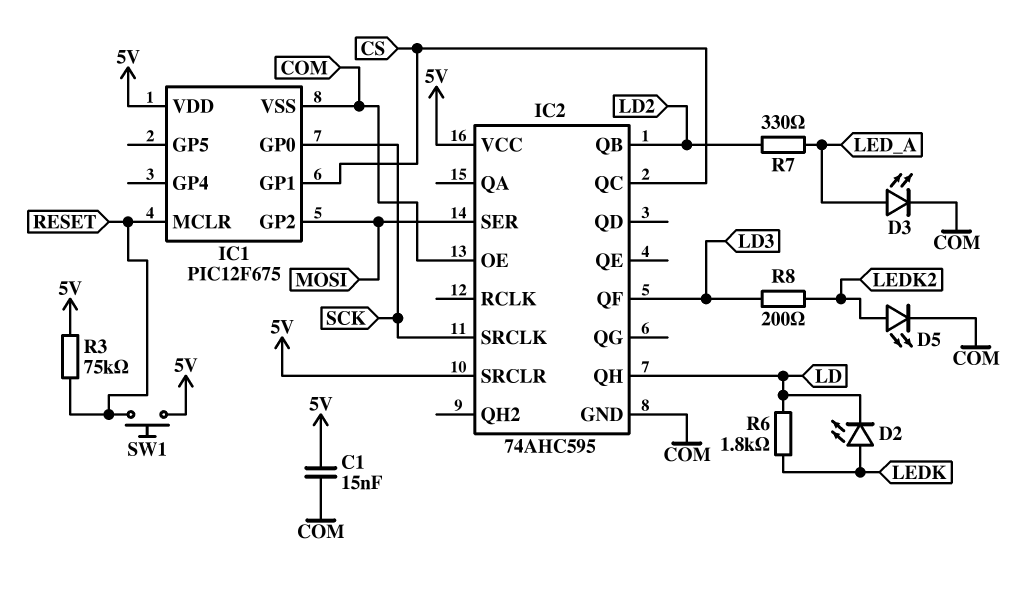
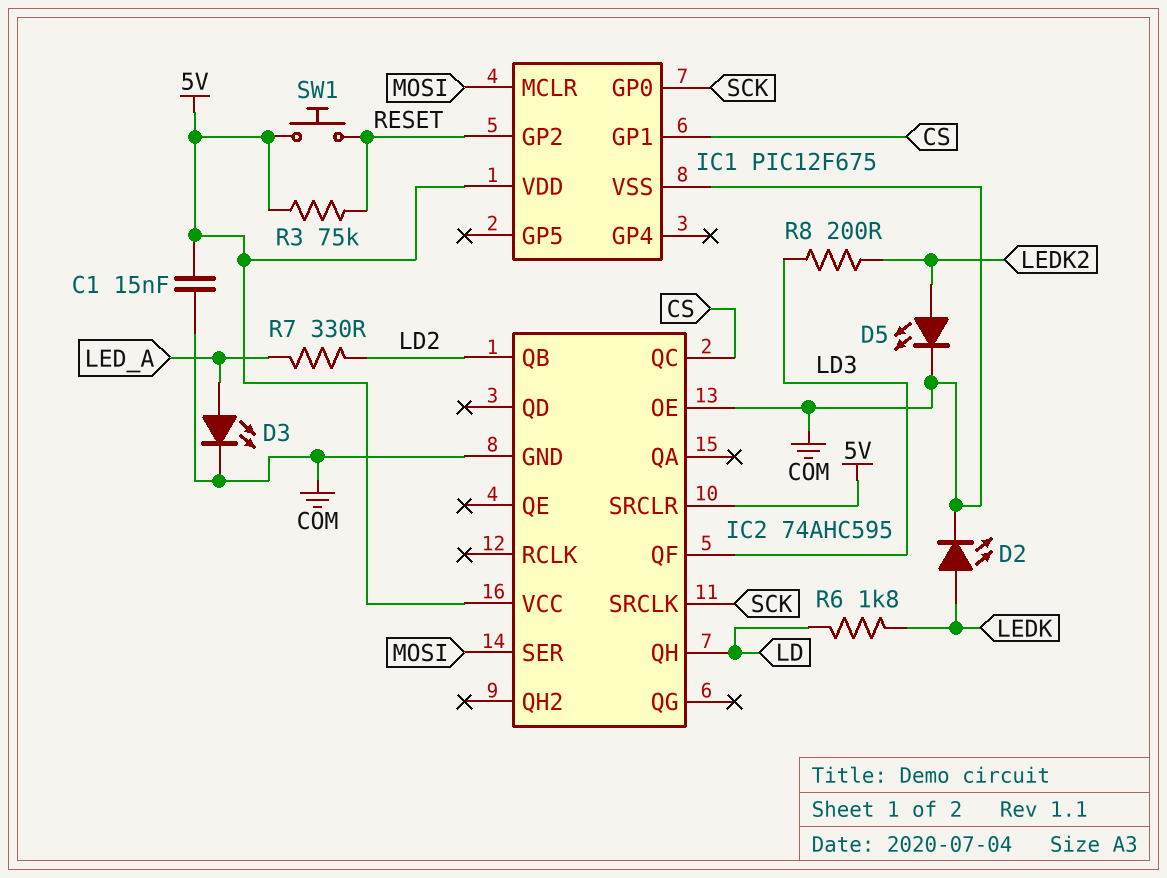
D2: LED (A LEDK, K LD) -> LED (A LEDK, K COM)
IC1 pin GP2: MOSI -> RESET
IC1 pin MCLR: RESET -> MOSI

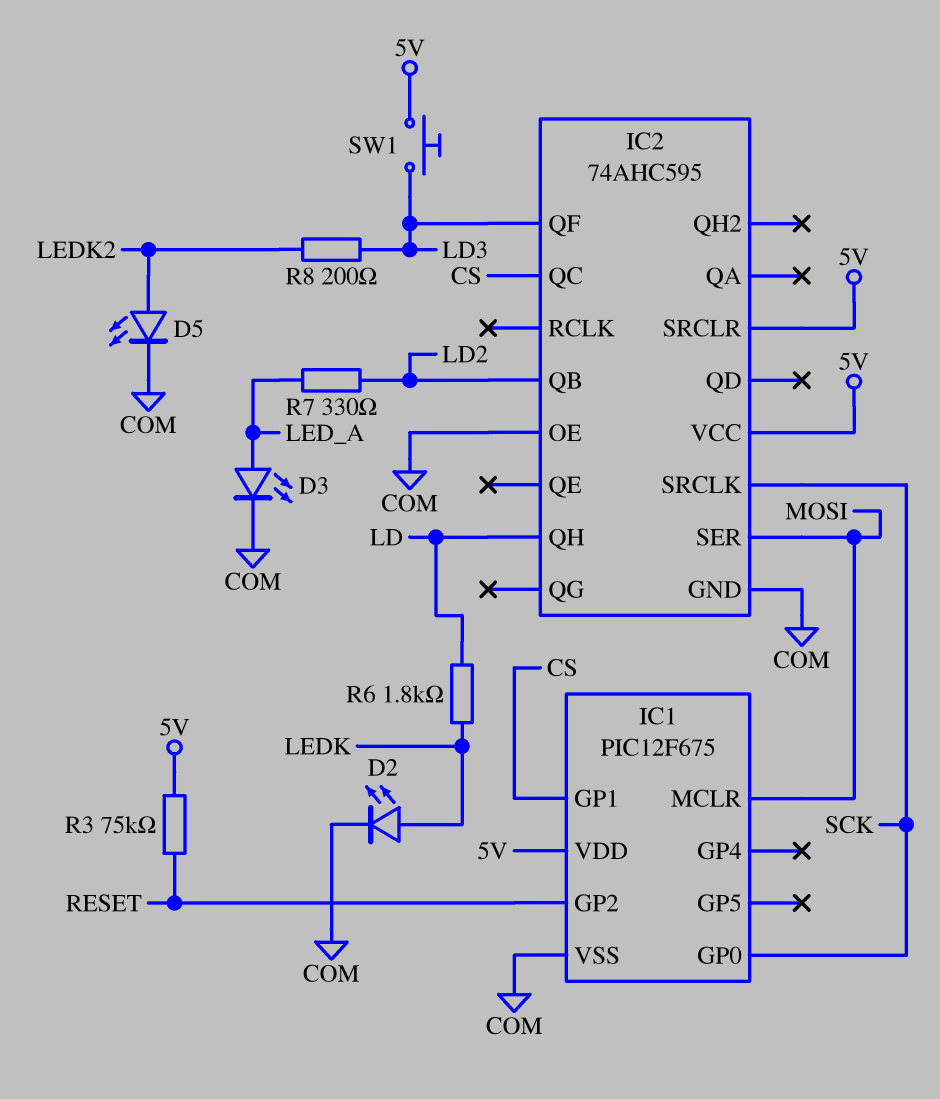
C1: 15nF (5V, COM) -> none
SW1: button (5V, RESET) -> button (5V, LD3)

